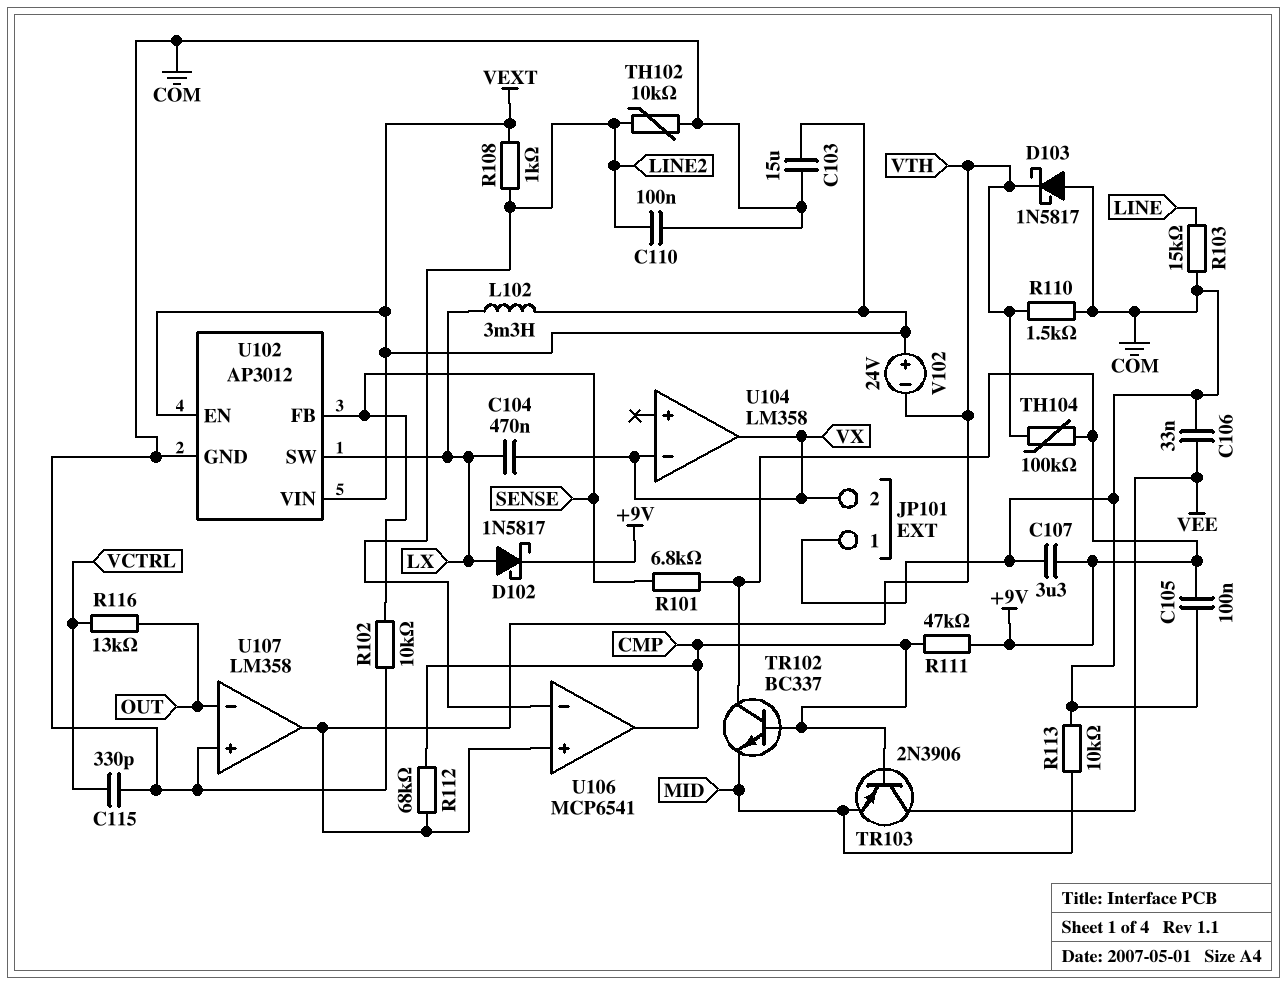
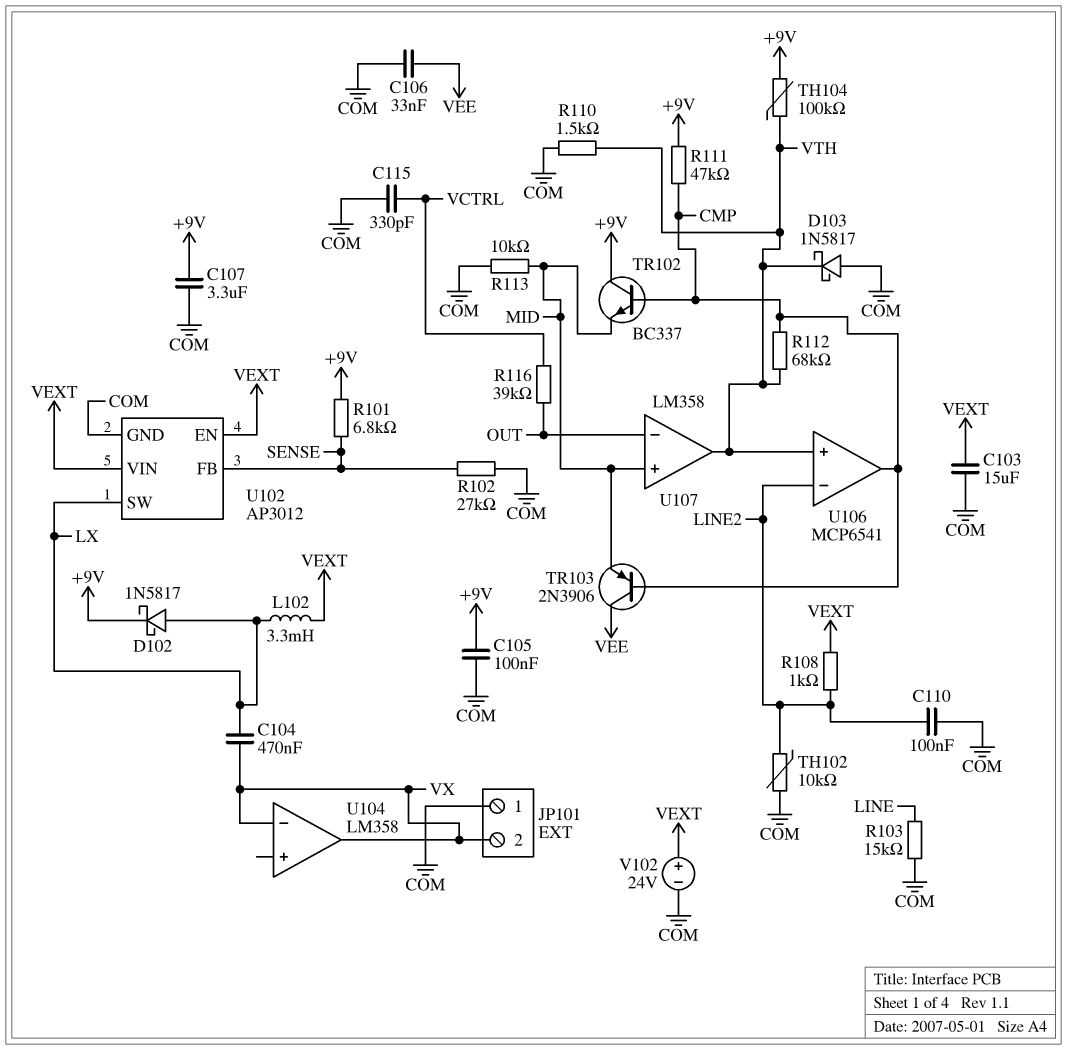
R102: 10k (COM, SENSE) -> 27k (COM, SENSE)
R116: 13k (OUT, VCTRL) -> 39k (OUT, VCTRL)
U107 pin in+: COM -> MID
V102: 24V (plus VEXT, minus VTH) -> 24V (plus VEXT, minus COM)

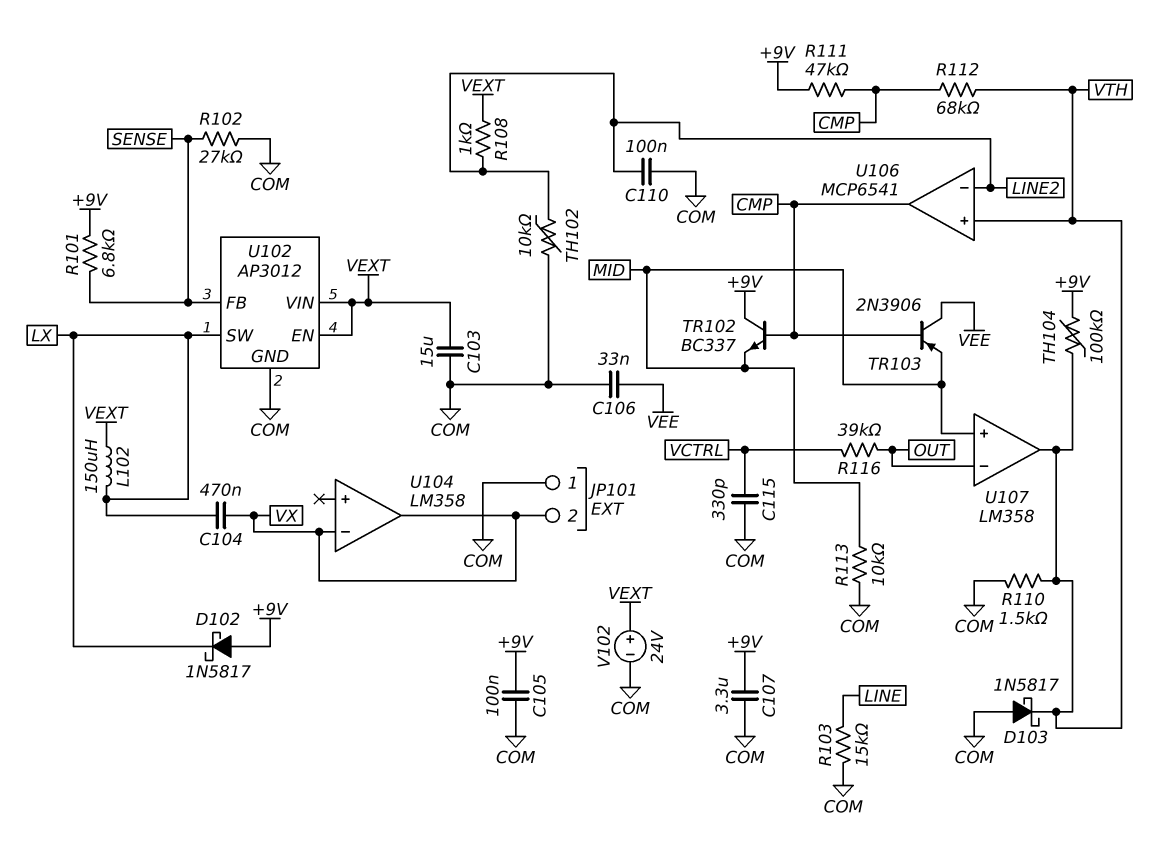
D102: schottky 1N5817 (A LX, K +9V) -> schottky 1N5817 (A +9V, K LX)
L102: 3.3mH (LX, VEXT) -> 150uH (LX, VEXT)

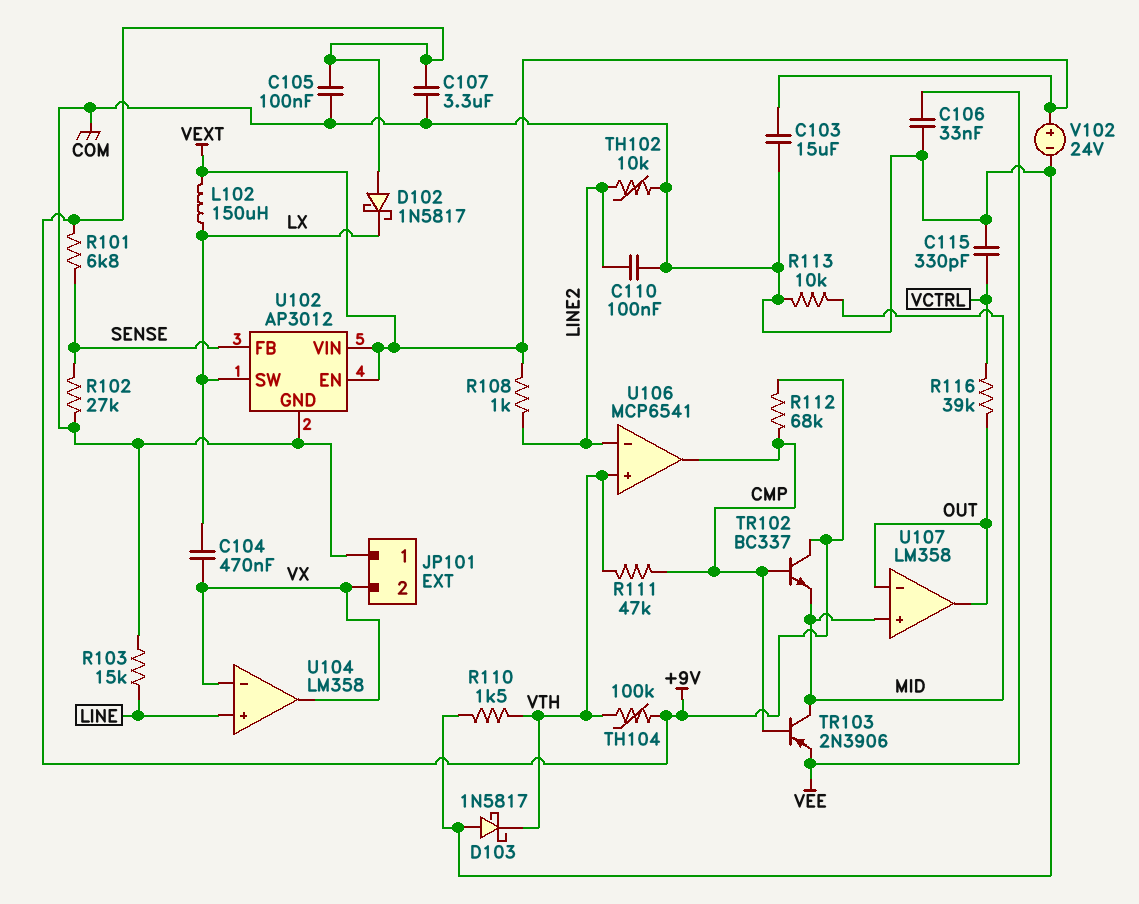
R111: 47k (+9V, CMP) -> 47k (CMP, VTH)
R112: 68k (CMP, VTH) -> 68k (+9V, CMP)
TR103: PNP 2N3906 (B CMP, C VEE, E MID) -> PNP 2N3906 (B CMP, C MID, E VEE)
U104 pin in+: none -> LINE
U107 pin out: VTH -> OUT

